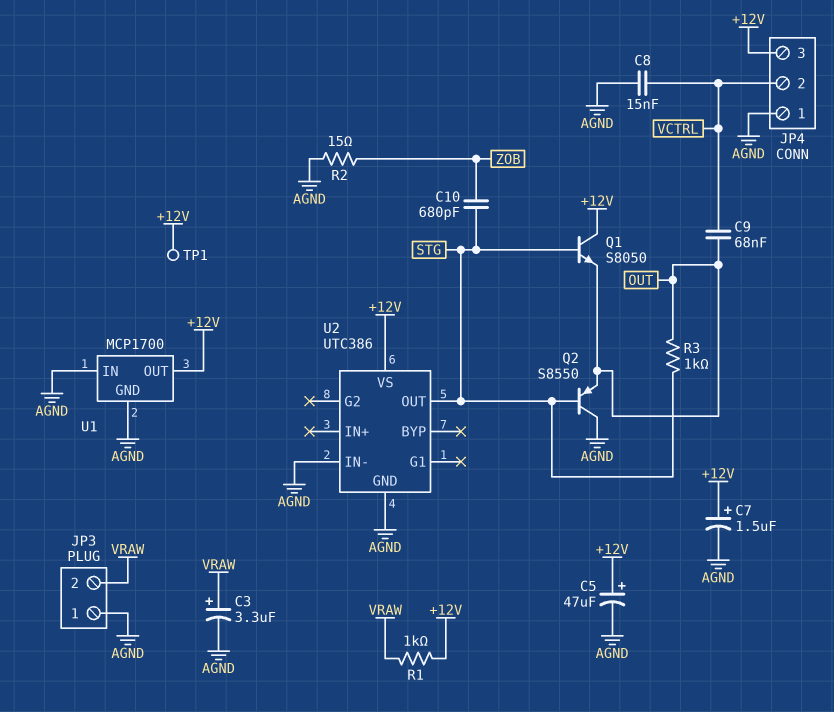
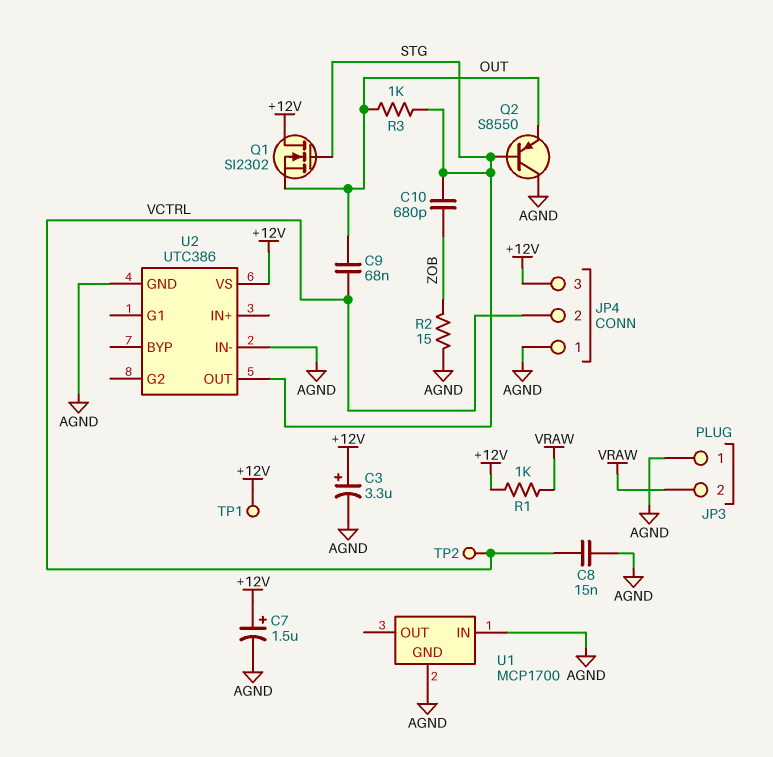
C3: 3.3uF (plus VRAW, minus AGND) -> 3.3uF (plus +12V, minus AGND)
C5: 47uF (plus +12V, minus AGND) -> none
Q1: NPN S8050 (B STG, C +12V, E OUT) -> NMOS SI2302 (G STG, D +12V, S OUT)
TP2: none -> test point (VCTRL)
U1 pin OUT: +12V -> none

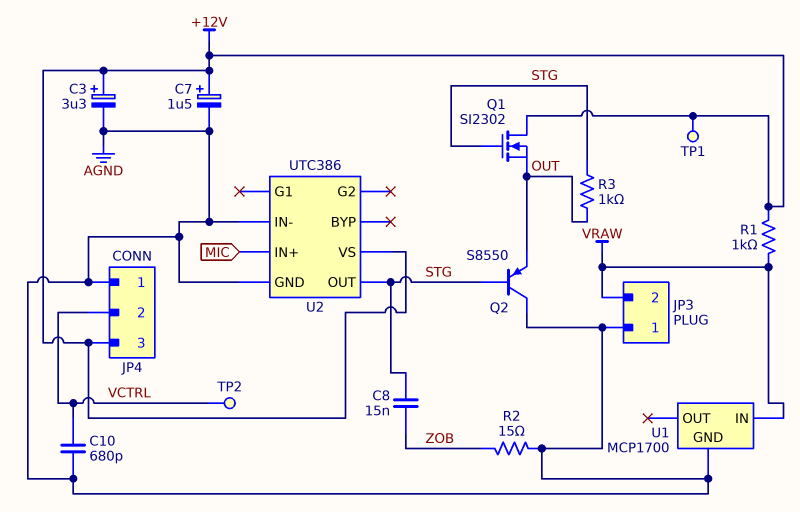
C8: 15nF (AGND, VCTRL) -> 15nF (STG, ZOB)
C9: 68nF (OUT, VCTRL) -> none
C10: 680pF (STG, ZOB) -> 680pF (AGND, VCTRL)
U1 pin IN: AGND -> VRAW
U2 pin IN+: none -> MIC

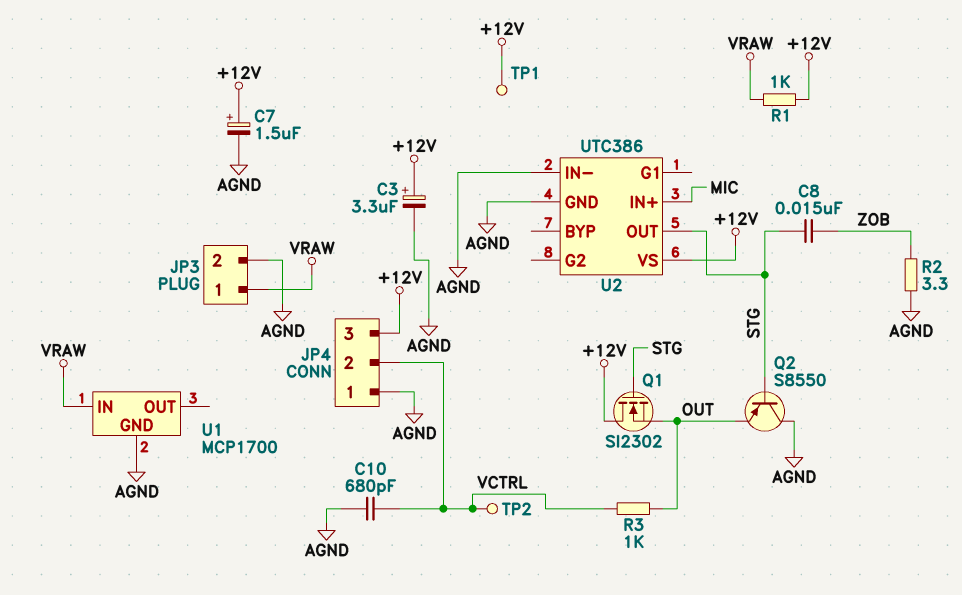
JP3 pin 1: AGND -> VRAW
JP3 pin 2: VRAW -> AGND
R2: 15 (AGND, ZOB) -> 3.3 (AGND, ZOB)
R3: 1k (OUT, STG) -> 1k (OUT, VCTRL)

